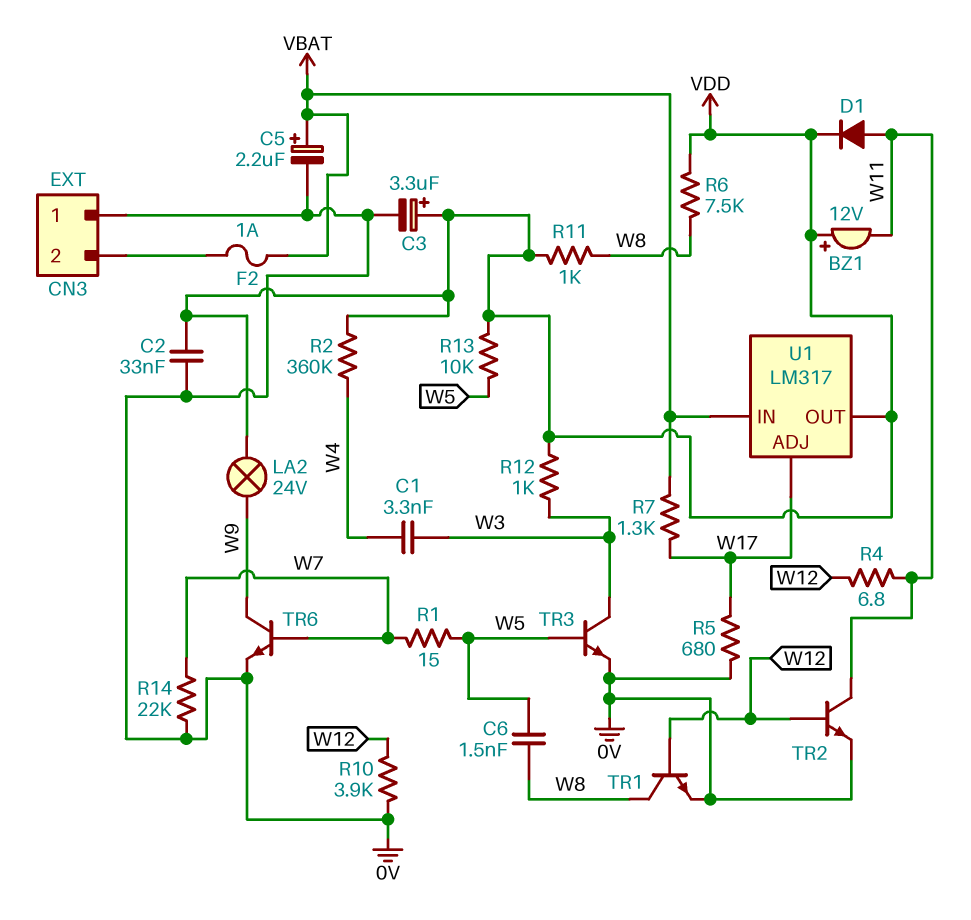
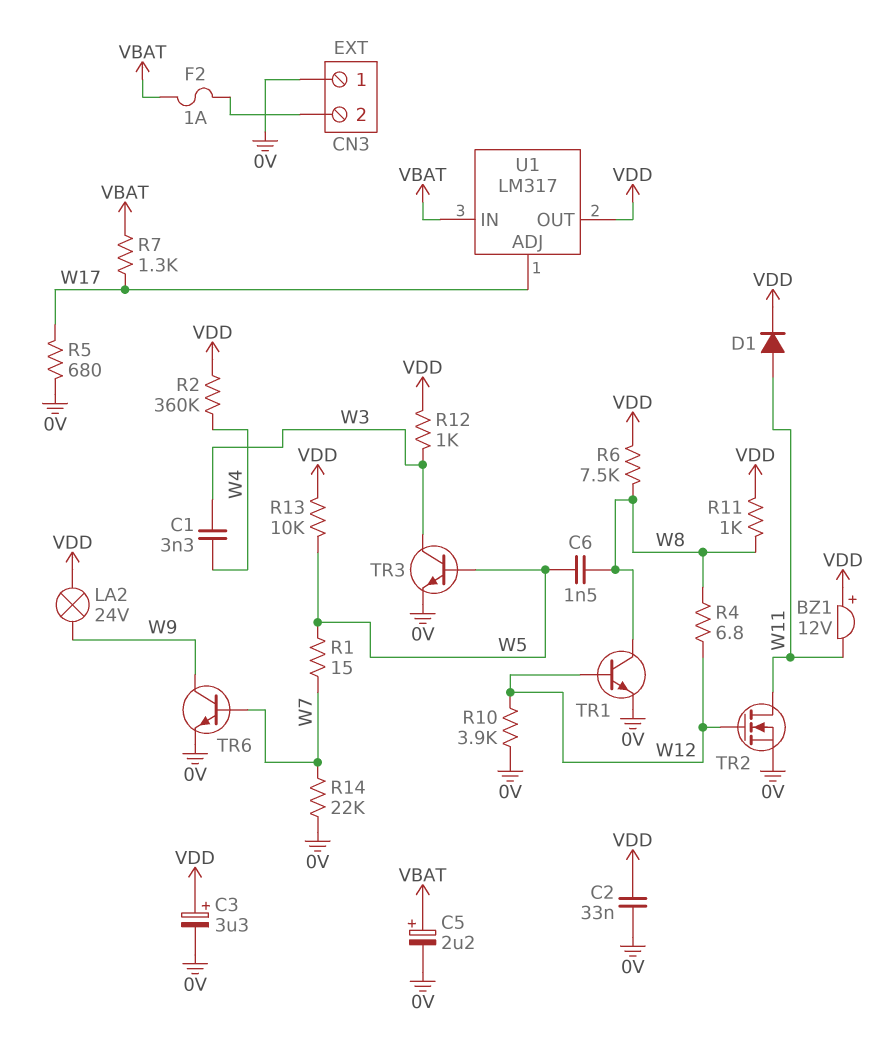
R4: 6.8 (W11, W12) -> 6.8 (W8, W12)
TR2: NPN (B W12, C W11, E 0V) -> NMOS (G W12, D W11, S 0V)

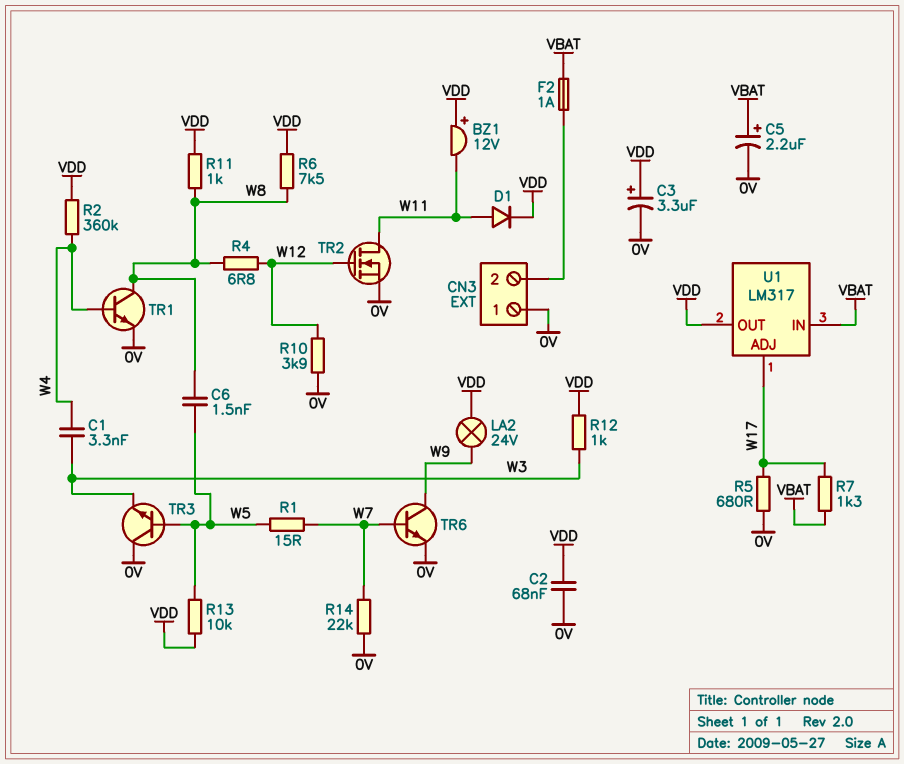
C2: 33nF (0V, VDD) -> 68nF (0V, VDD)
TR1: NPN (B W12, C W8, E 0V) -> NPN (B W4, C W8, E 0V)
TR3: NPN (B W5, C W3, E 0V) -> NPN (B W5, C 0V, E W3)

